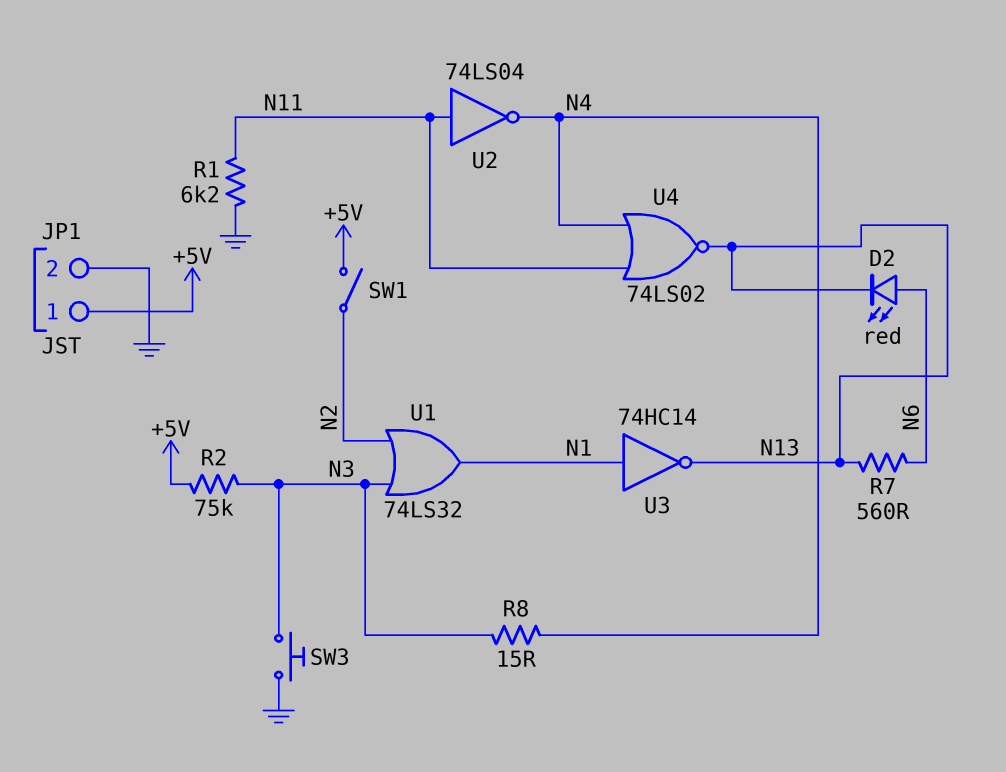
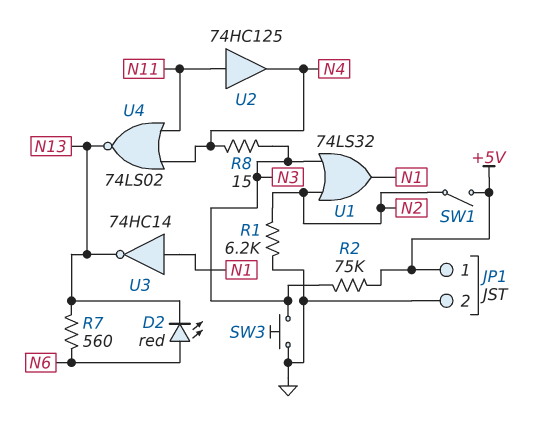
R1: 6.2k (GND, N11) -> 6.2k (GND, N2)
U2: NOT 74LS04 (in N11, out N4) -> buffer 74HC125 (in N11, out N4)

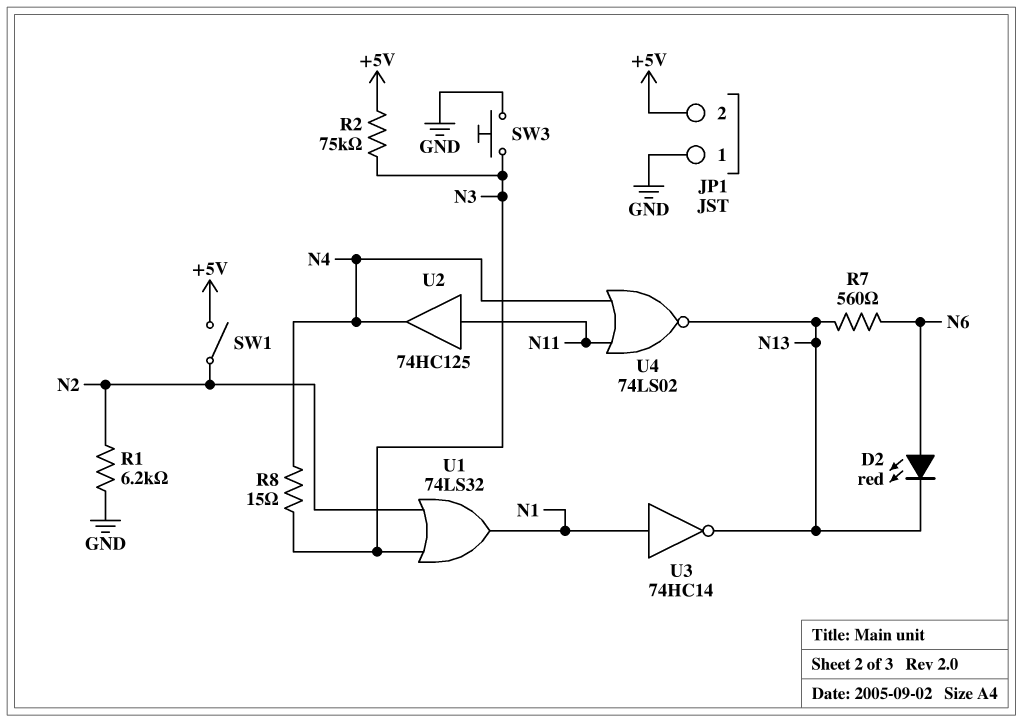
JP1 pin 1: +5V -> GND
JP1 pin 2: GND -> +5V

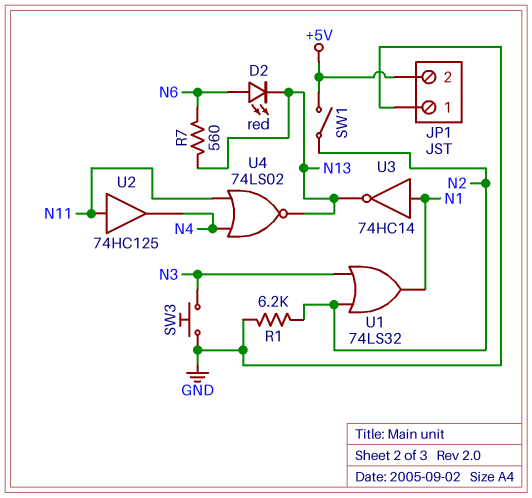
R2: 75k (+5V, N3) -> none
R8: 15 (N3, N4) -> none

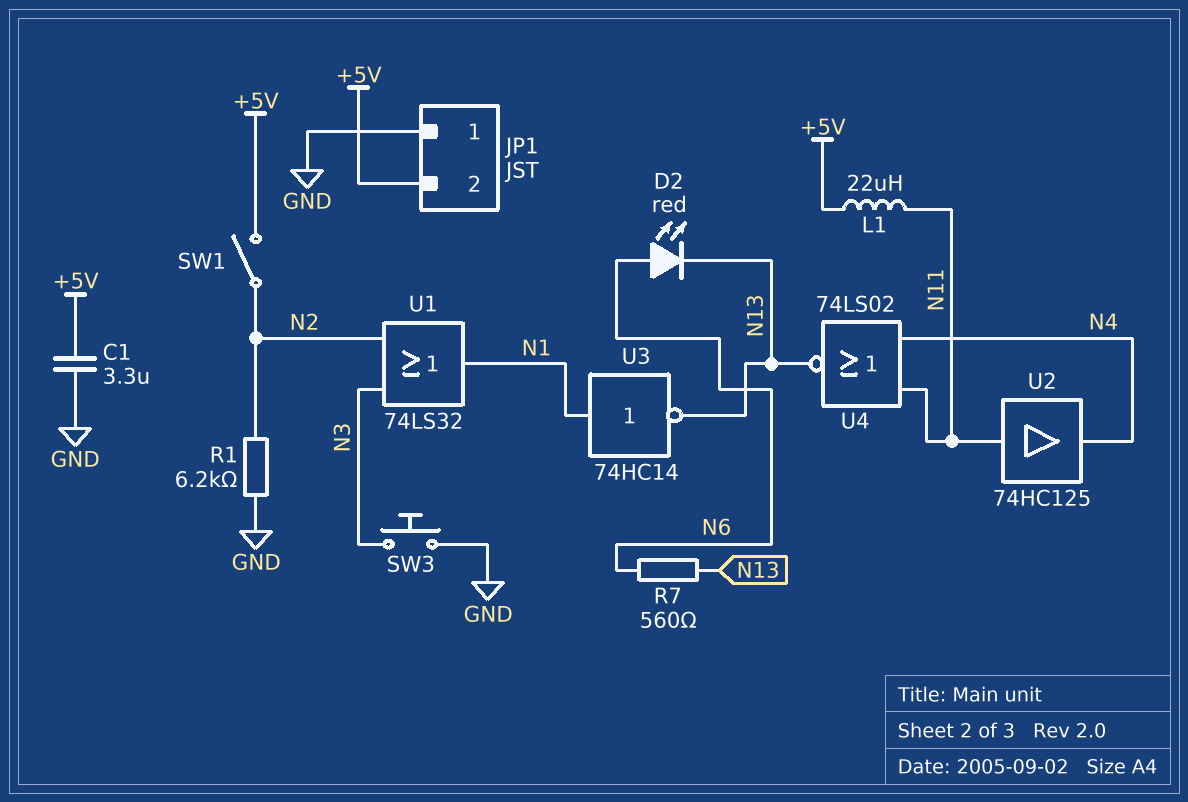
C1: none -> 3.3uF (+5V, GND)
L1: none -> 22uH (+5V, N11)

